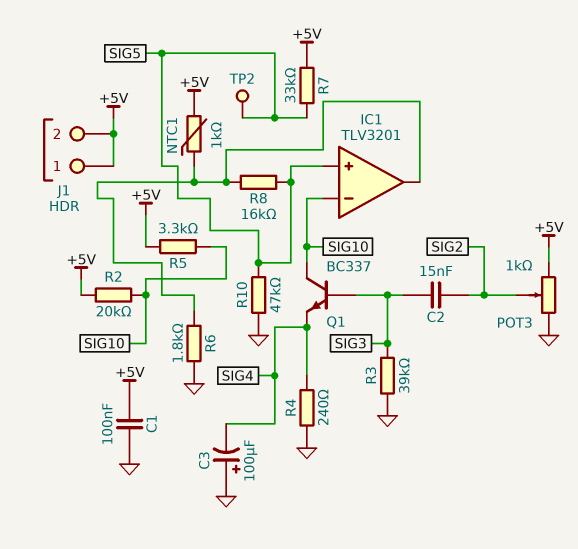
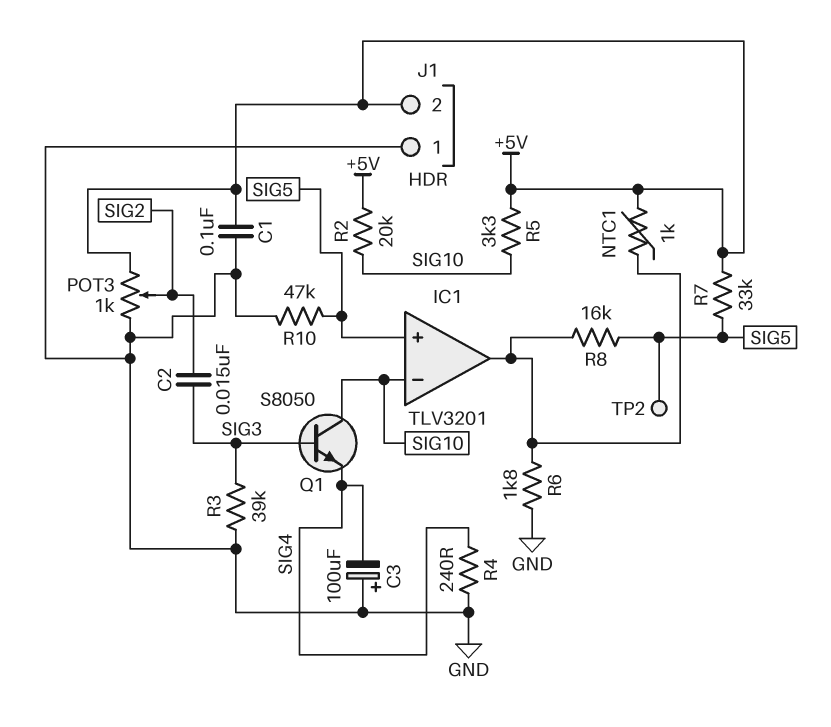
J1 pin 1: +5V -> GND
Q1: NPN BC337 (B SIG3, C SIG10, E SIG4) -> NPN S8050 (B SIG3, C SIG10, E SIG4)

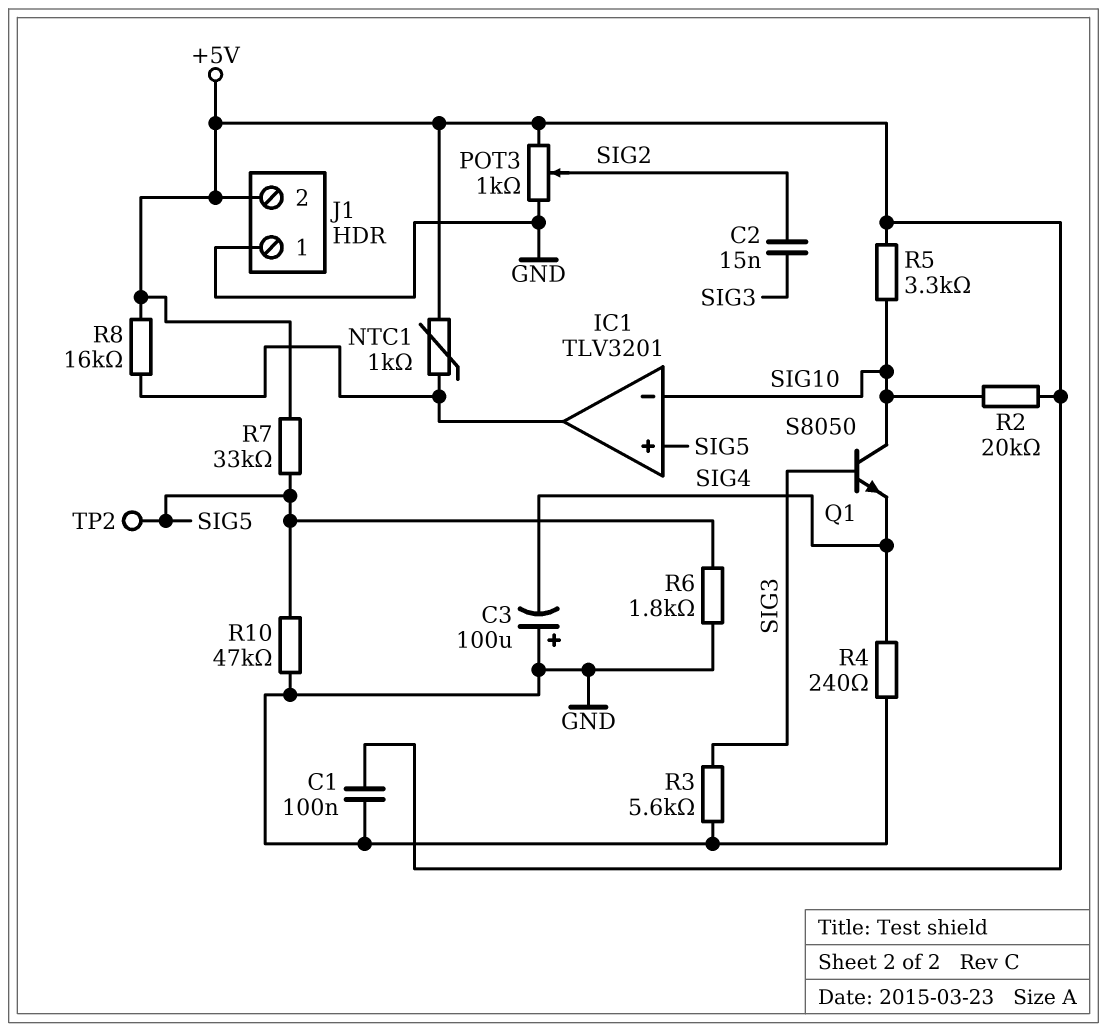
R3: 39k (GND, SIG3) -> 5.6k (GND, SIG3)
R6: 1.8k (GND, IC1/out) -> 1.8k (GND, SIG5)
R8: 16k (IC1/out, SIG5) -> 16k (+5V, IC1/out)

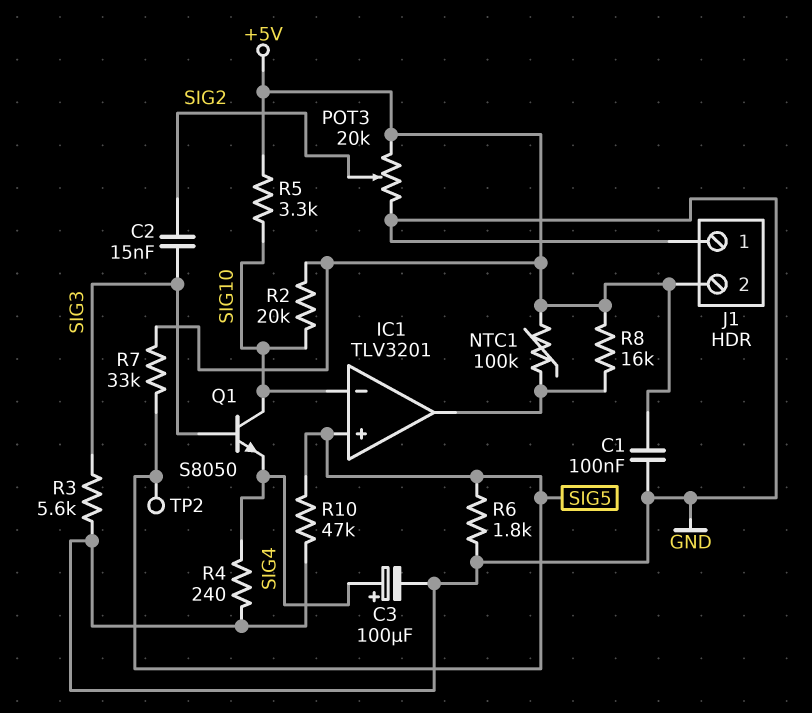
C3: 100uF (plus GND, minus SIG4) -> 100uF (plus SIG4, minus GND)
NTC1: 1k (+5V, IC1/out) -> 100k (+5V, IC1/out)
POT3: 1k (+5V, GND, wiper SIG2) -> 20k (+5V, GND, wiper SIG2)

